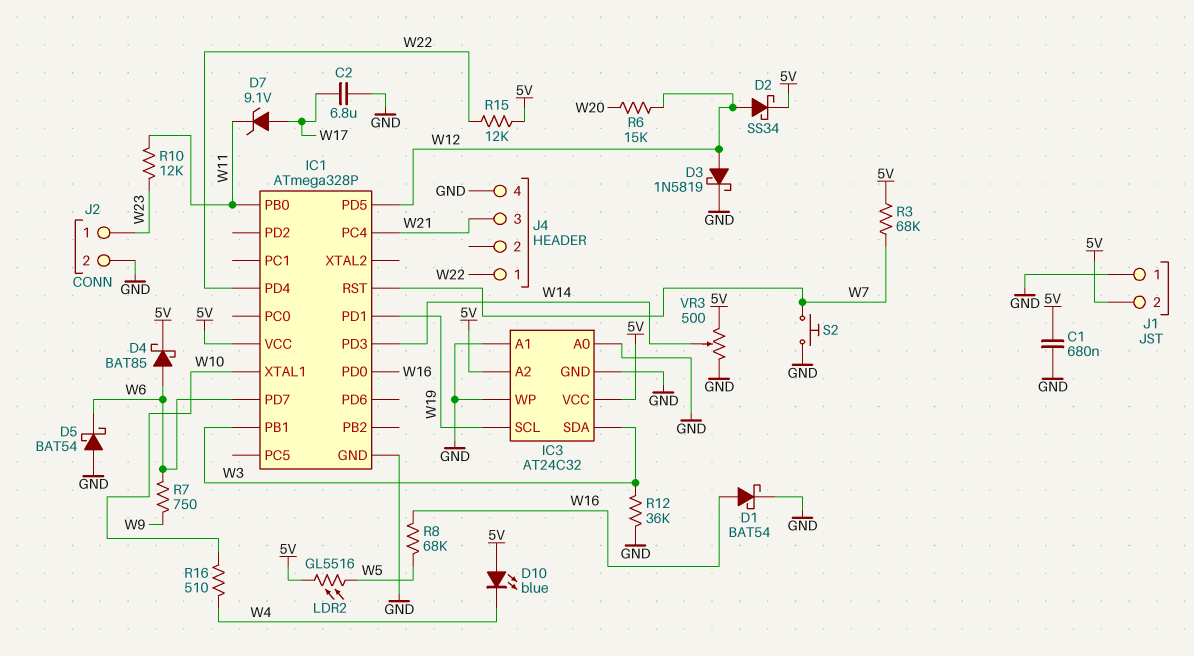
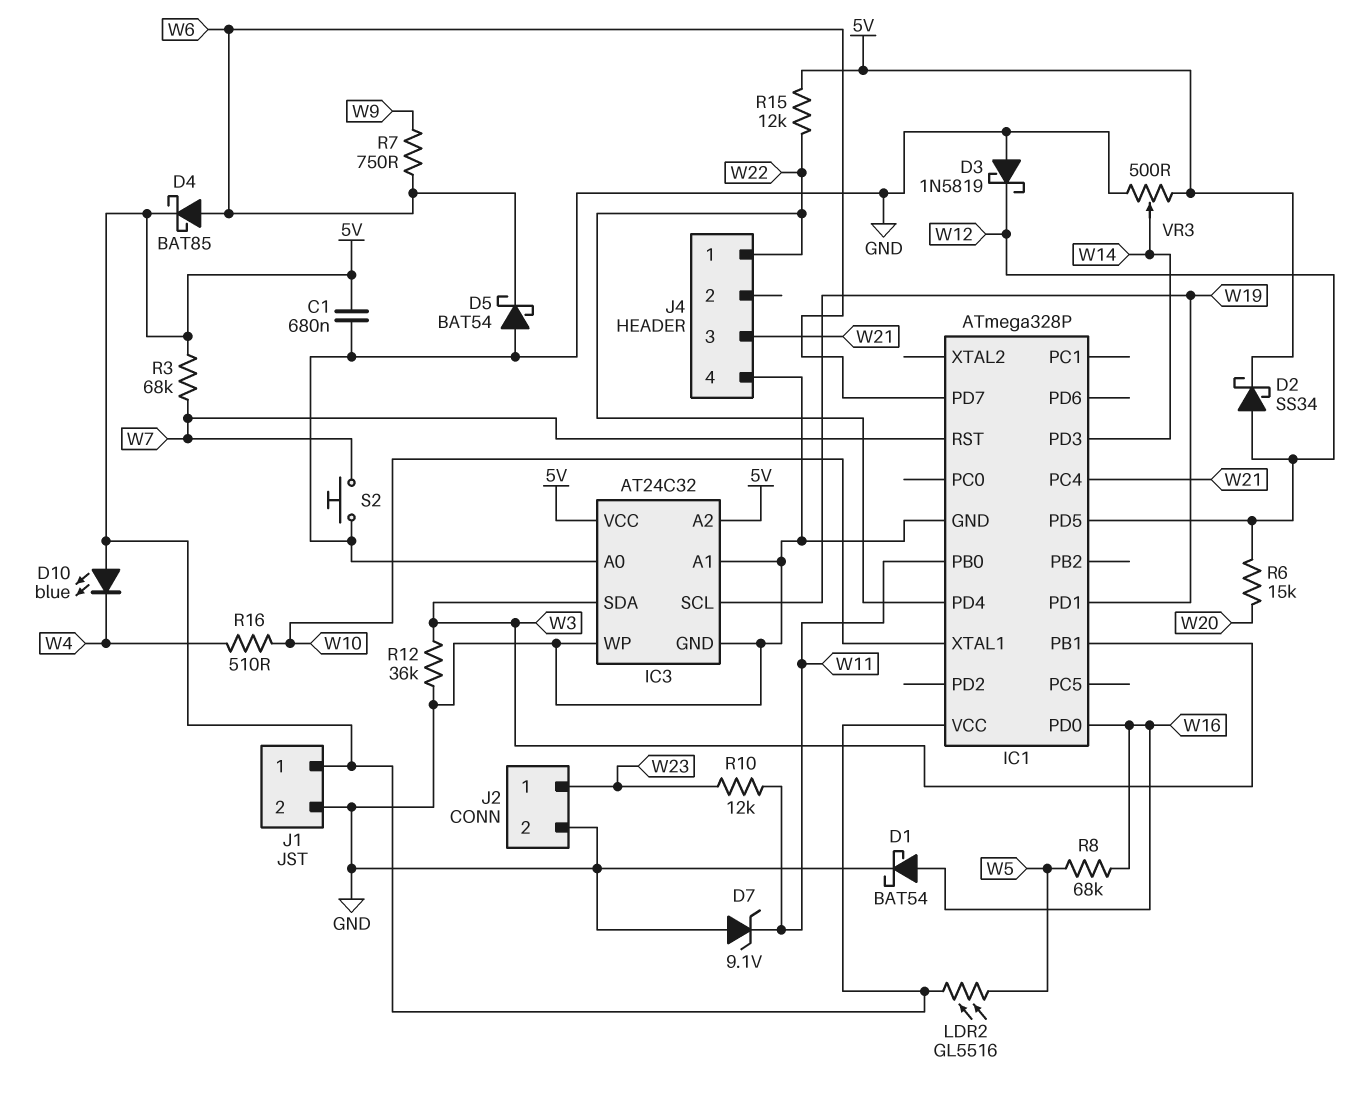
C2: 6.8uF (GND, W17) -> none
D3: schottky 1N5819 (A W12, K GND) -> schottky 1N5819 (A GND, K W12)
D7: zener 9.1V (A W17, K W11) -> zener 9.1V (A GND, K W11)
J1 pin 1: GND -> 5V
J1 pin 2: 5V -> GND

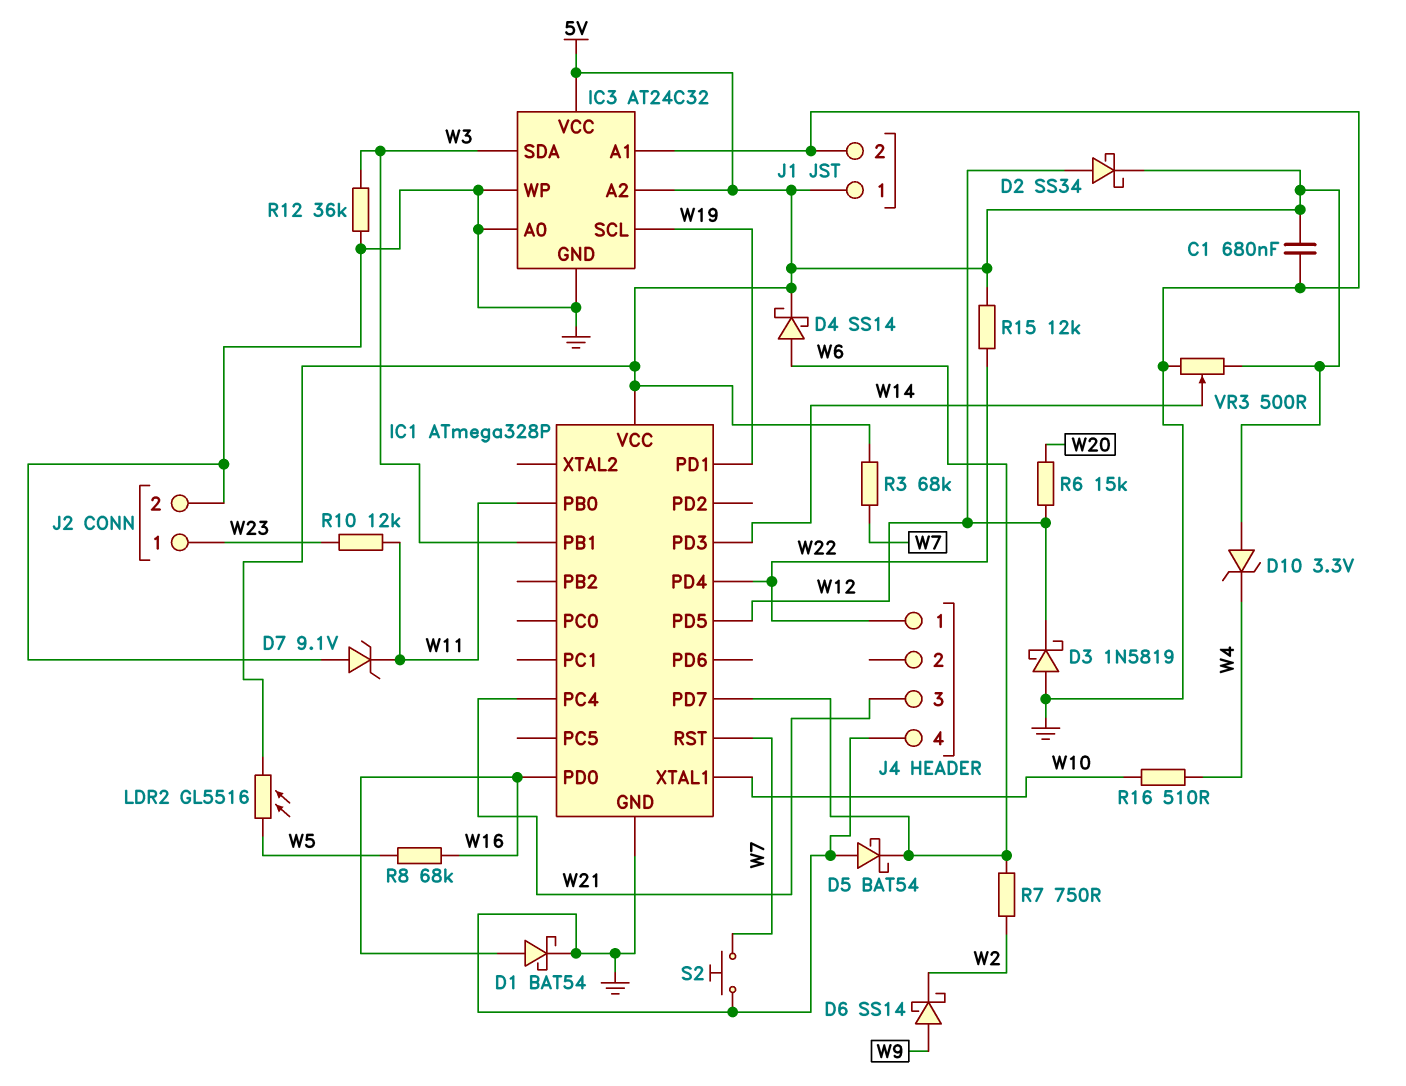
D4: schottky BAT85 (A W6, K 5V) -> schottky SS14 (A W6, K 5V)
D6: none -> schottky SS14 (A W9, K W2)
D10: LED blue (A 5V, K W4) -> zener 3.3V (A 5V, K W4)
R7: 750 (W6, W9) -> 750 (W2, W6)

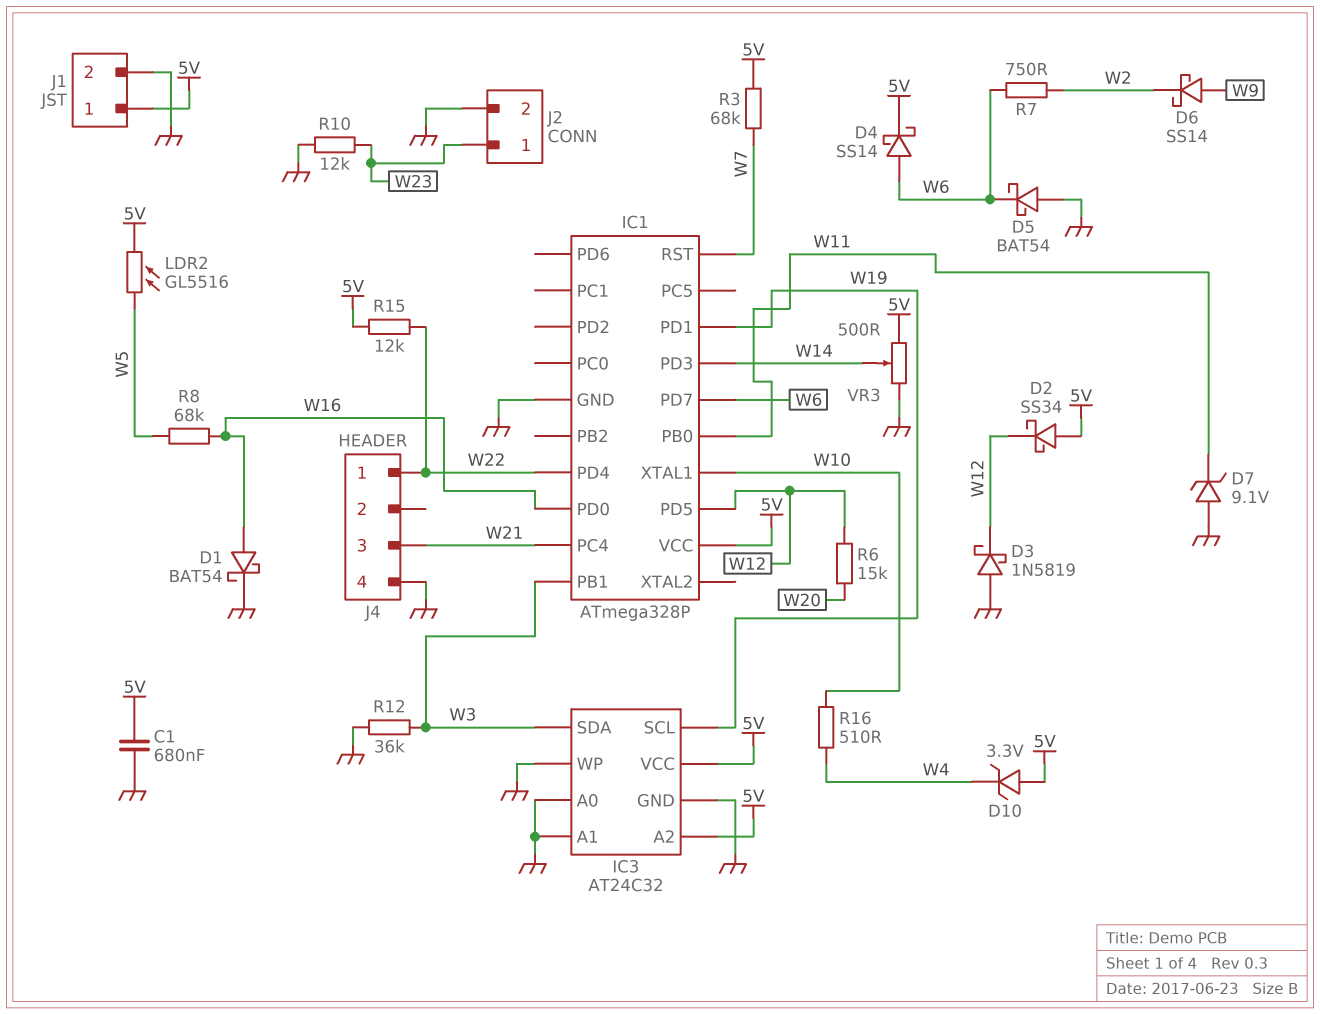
D2: schottky SS34 (A W12, K 5V) -> schottky SS34 (A 5V, K W12)
R10: 12k (W11, W23) -> 12k (GND, W23)
S2: button (GND, W7) -> none

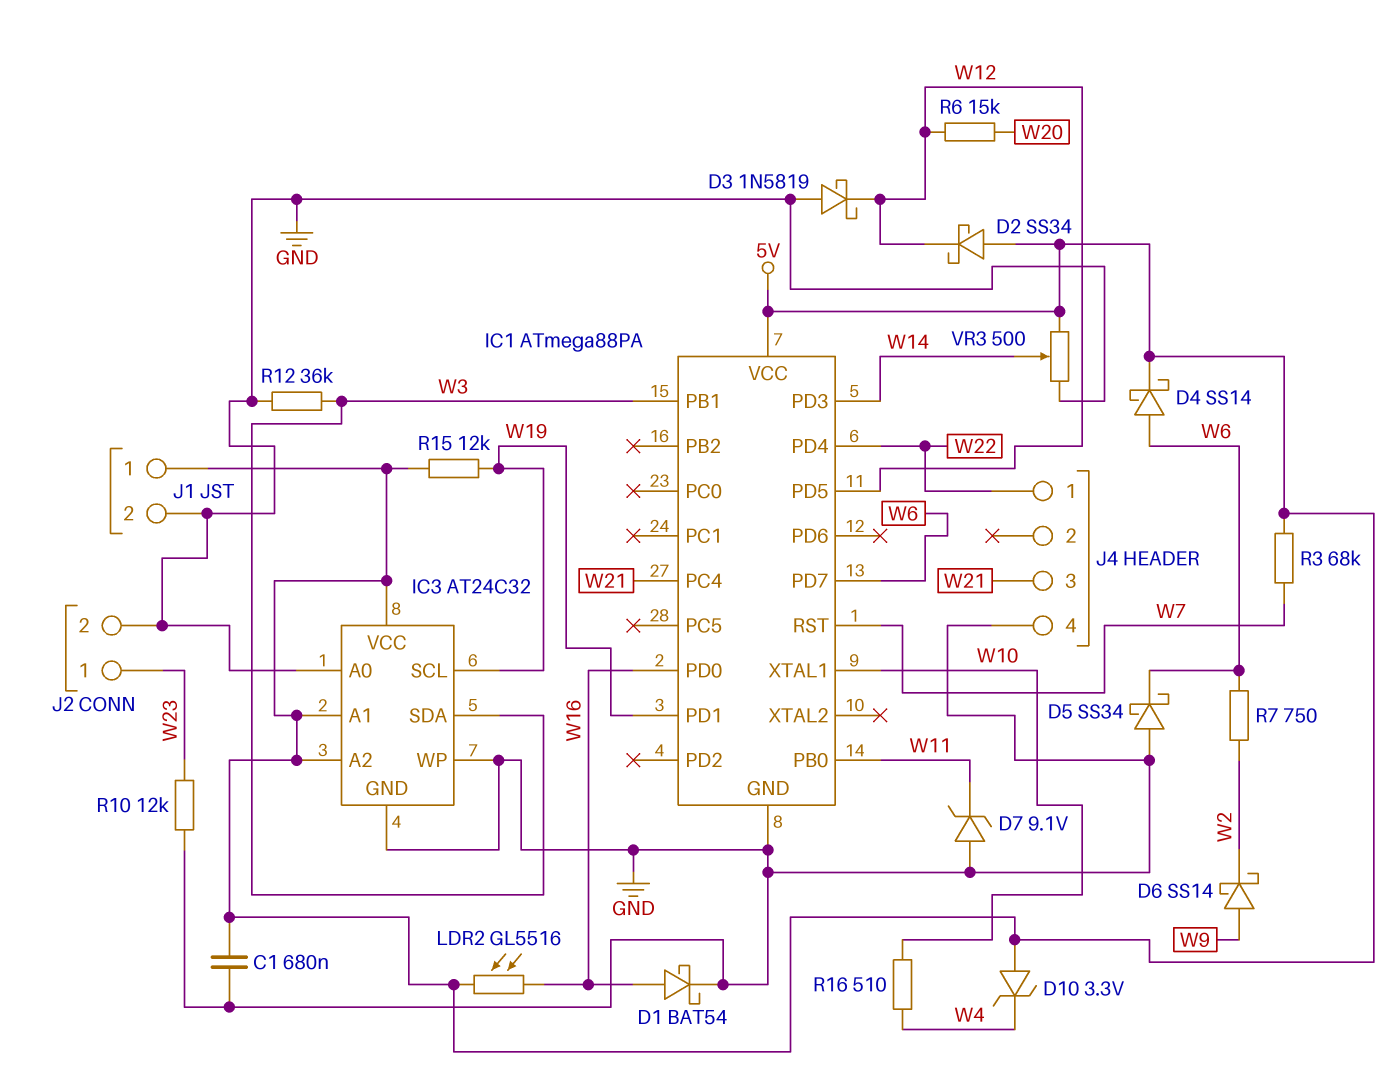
D5: schottky BAT54 (A GND, K W6) -> schottky SS34 (A GND, K W6)
IC1: ATmega328P -> ATmega88PA
IC3 pin A1: GND -> 5V
LDR2: GL5516 (5V, W5) -> GL5516 (5V, W16)
R8: 68k (W5, W16) -> none
R15: 12k (5V, W22) -> 12k (5V, W19)

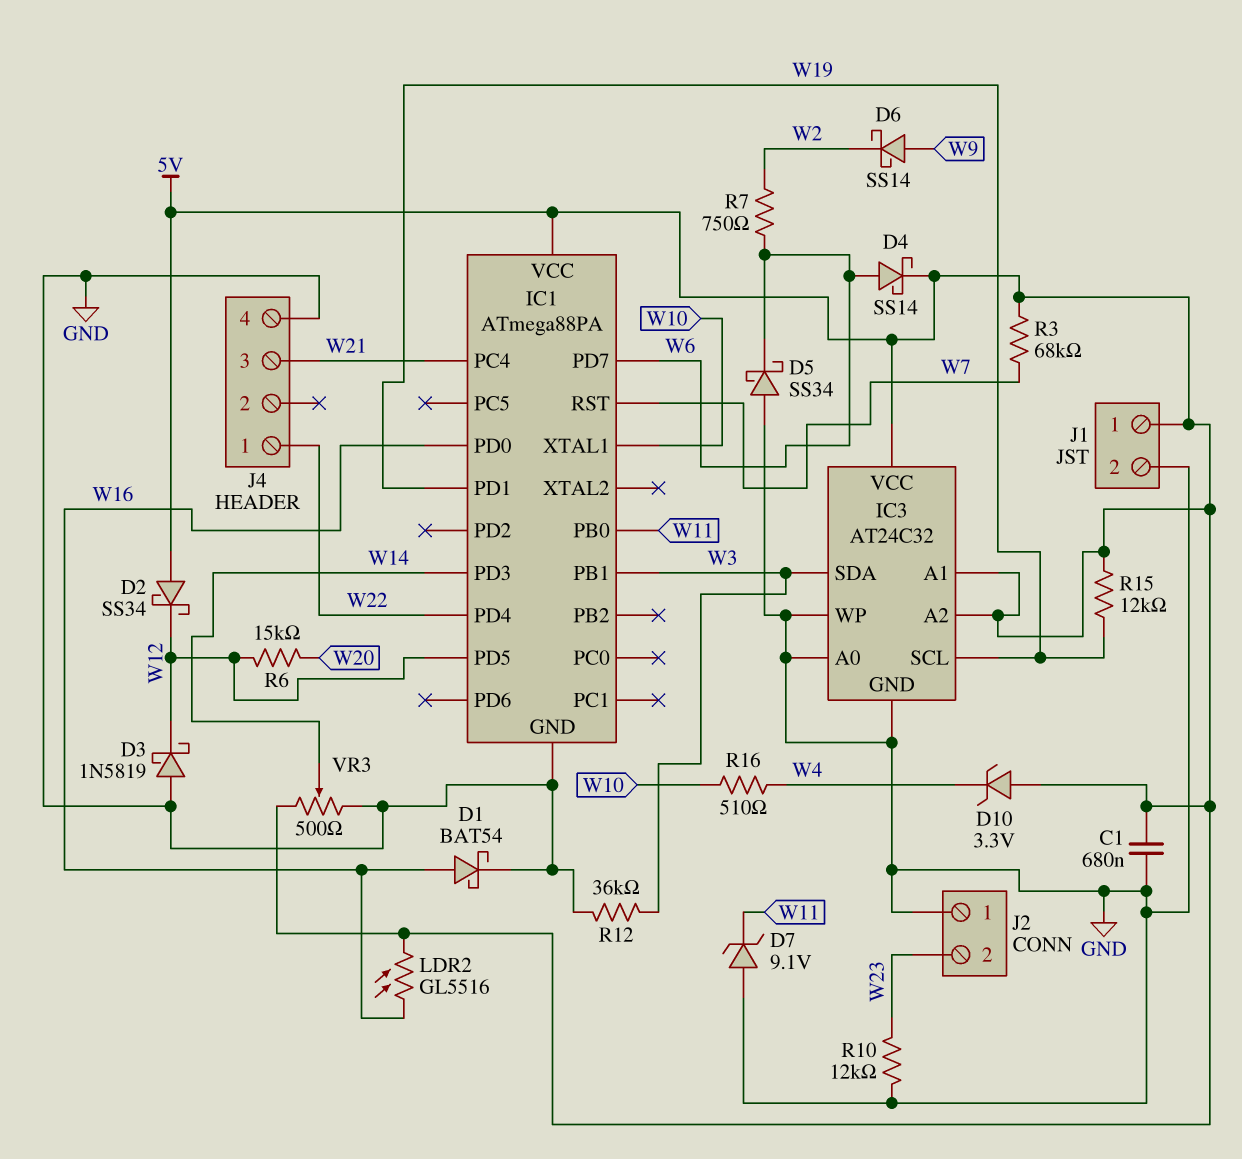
J2 pin 1: W23 -> GND
J2 pin 2: GND -> W23

